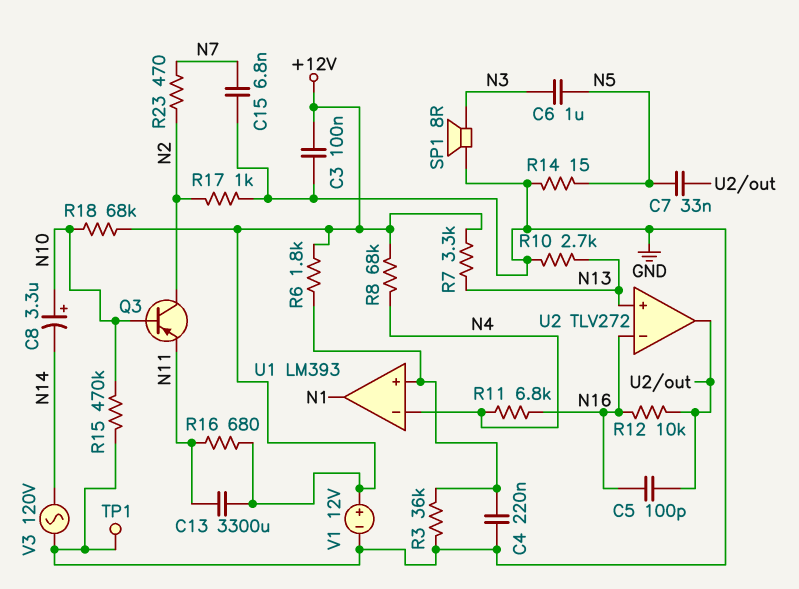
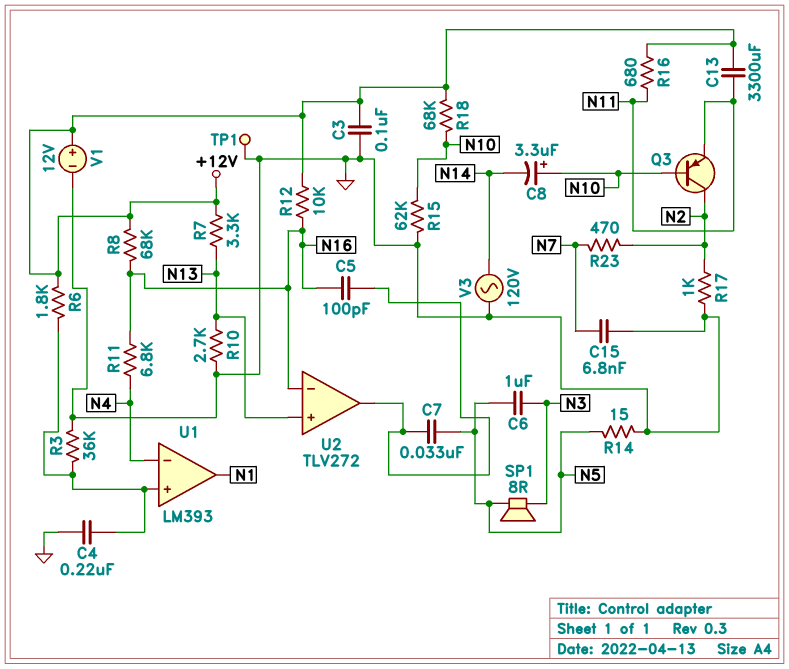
R8: 68k (+12V, N4) -> 68k (+12V, N16)
R12: 10k (N16, U2/out) -> 10k (+12V, N16)
R15: 470k (GND, N10) -> 62k (GND, N10)
SP1: speaker 8R (GND, N3) -> speaker 8R (N3, N5)

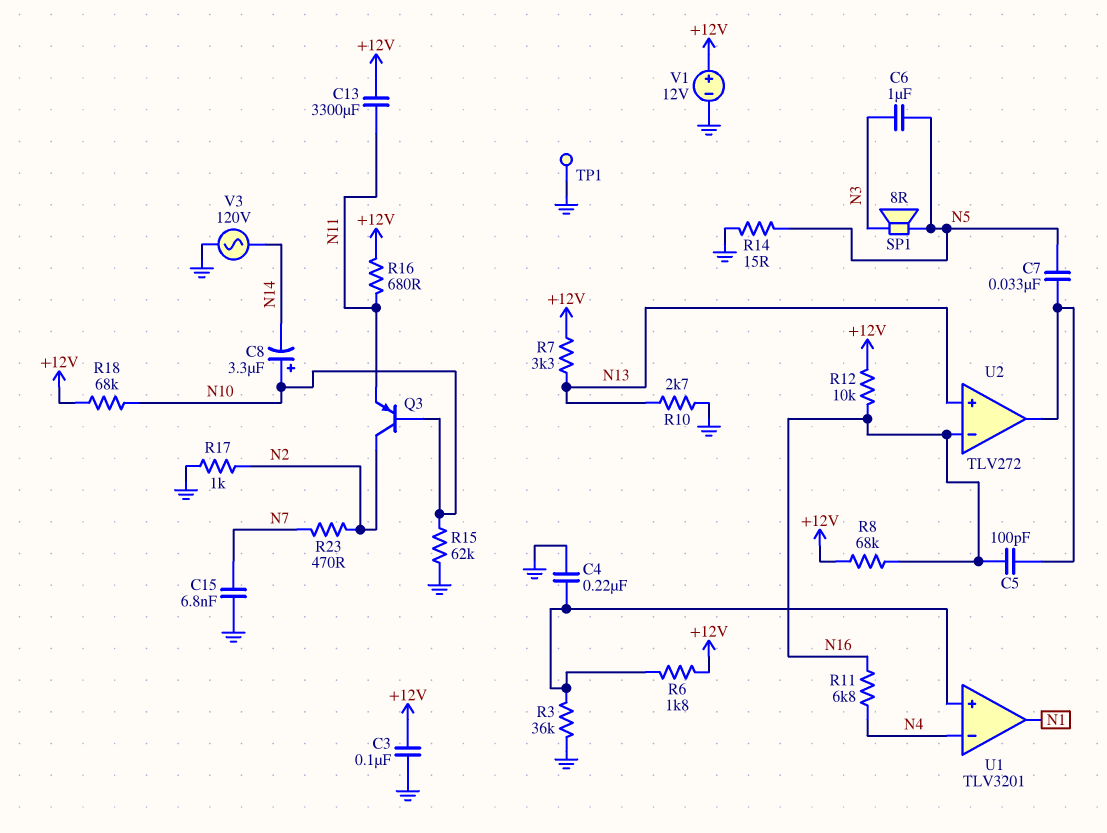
U1: LM393 -> TLV3201

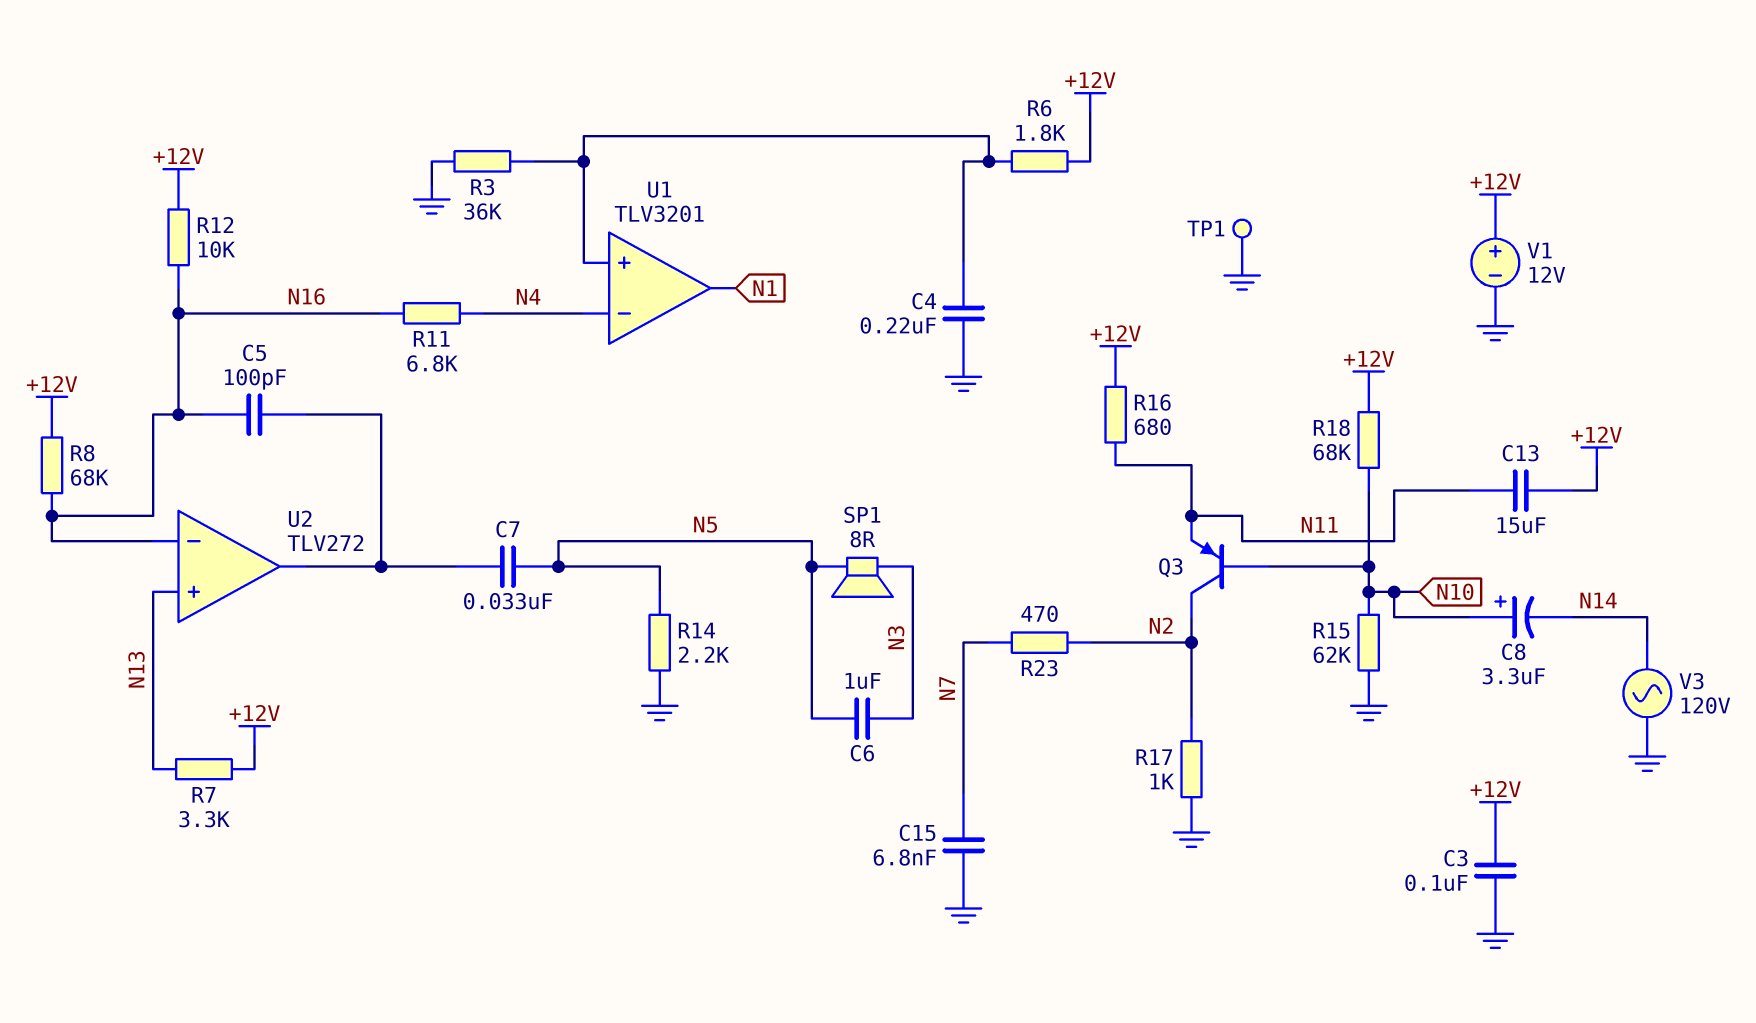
C13: 3300uF (+12V, N11) -> 15uF (+12V, N11)
R10: 2.7k (GND, N13) -> none
R14: 15 (GND, N5) -> 2.2k (GND, N5)

